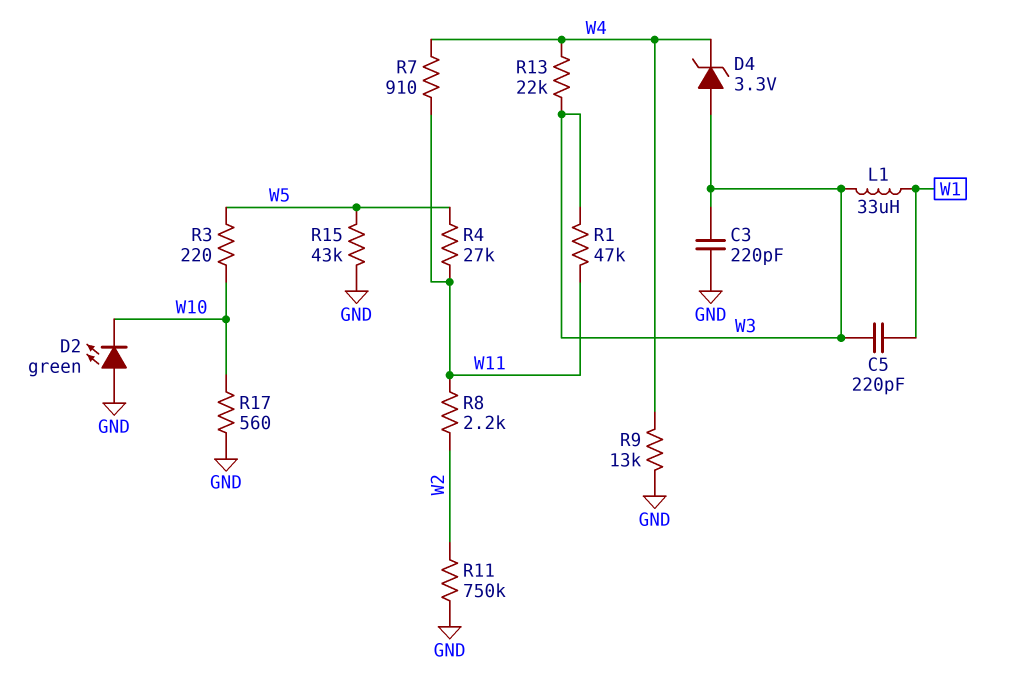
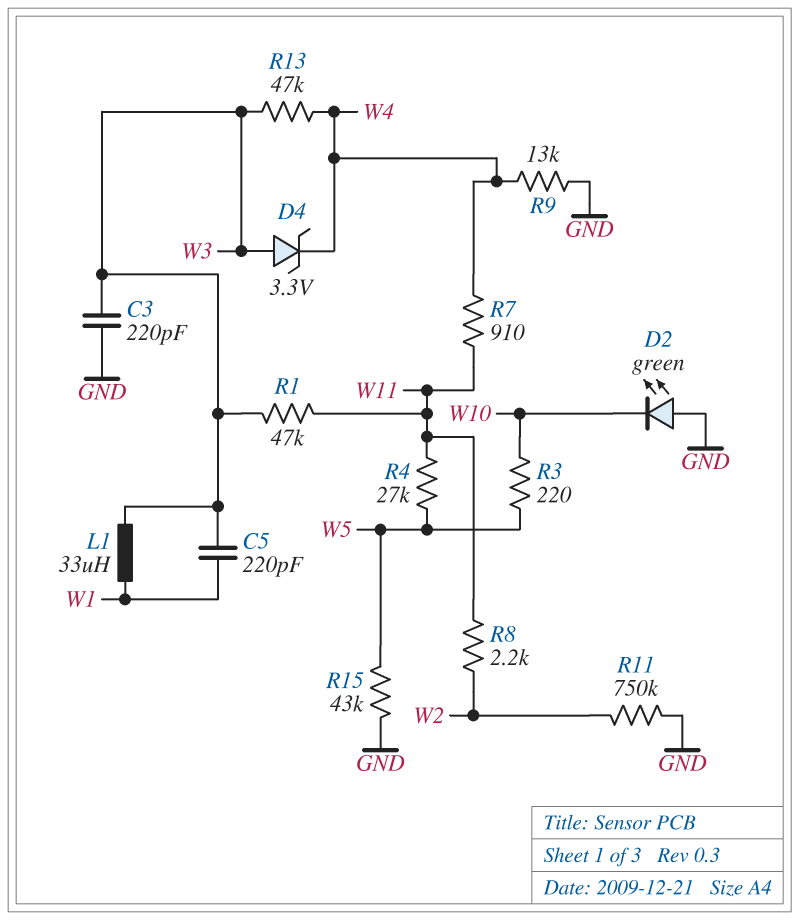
R13: 22k (W3, W4) -> 47k (W3, W4)
R17: 560 (GND, W10) -> none

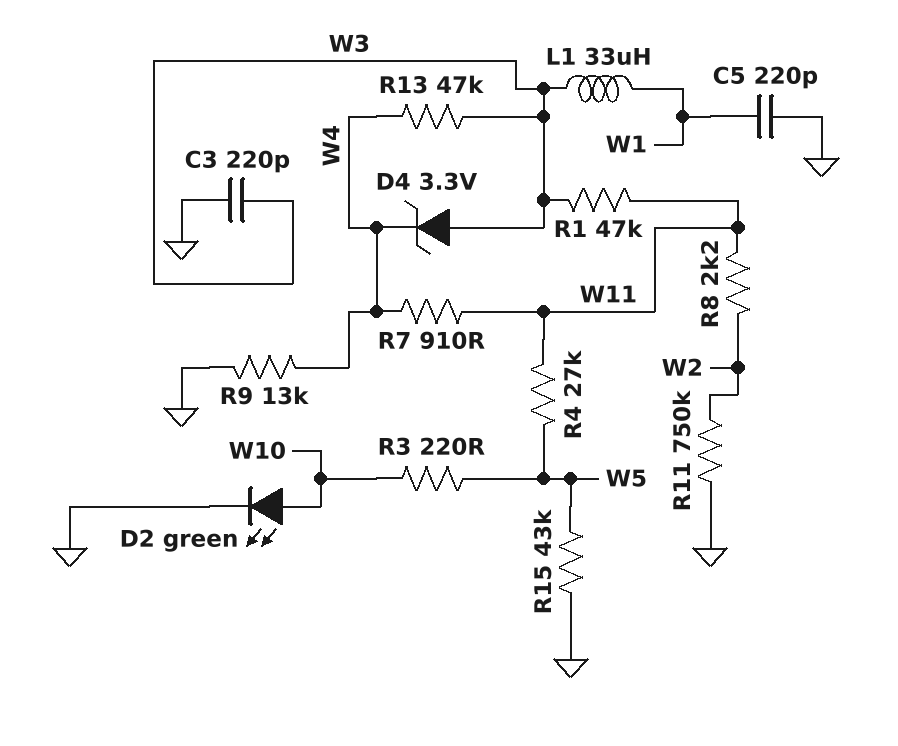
C5: 220pF (W1, W3) -> 220pF (GND, W1)
D2: LED green (A GND, K W10) -> LED green (A W10, K GND)

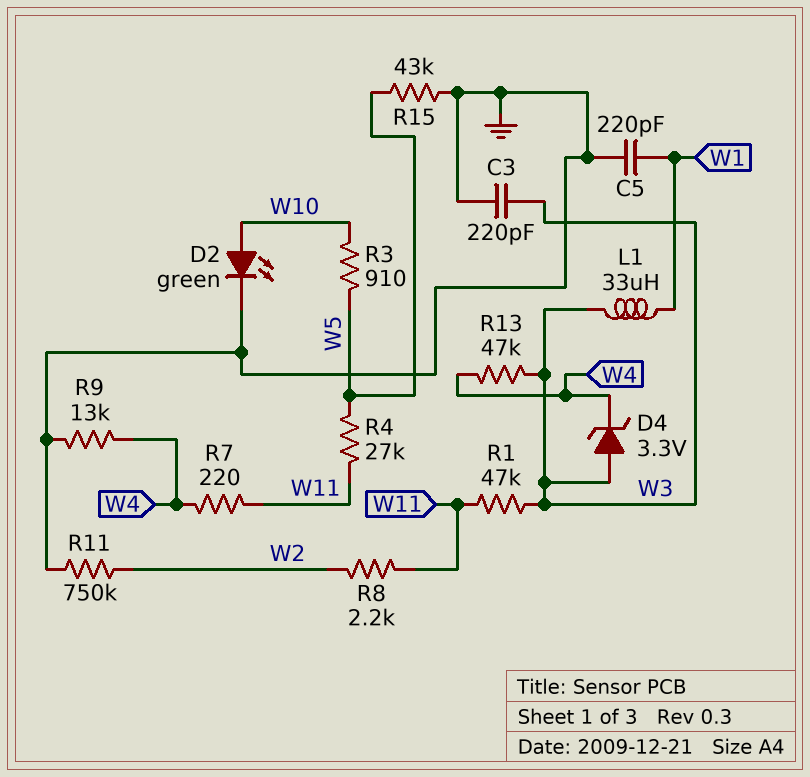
R3: 220 (W5, W10) -> 910 (W5, W10)
R7: 910 (W4, W11) -> 220 (W4, W11)

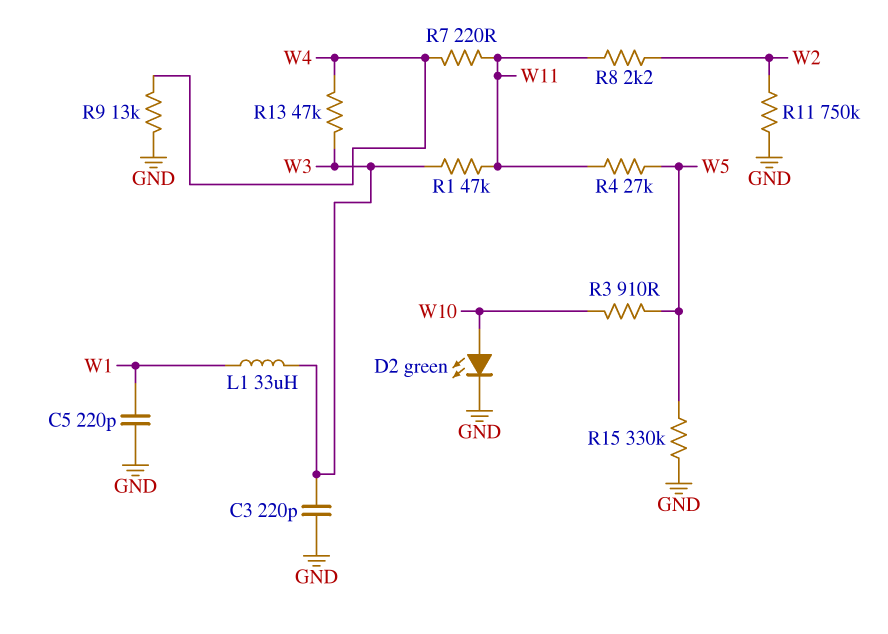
D4: zener 3.3V (A W3, K W4) -> none
R15: 43k (GND, W5) -> 330k (GND, W5)

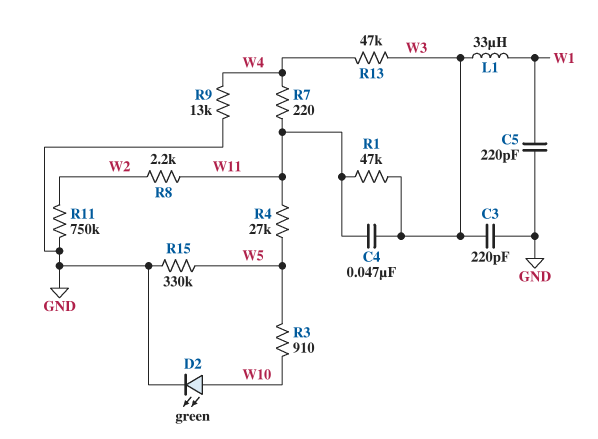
C4: none -> 47nF (W3, W11)

